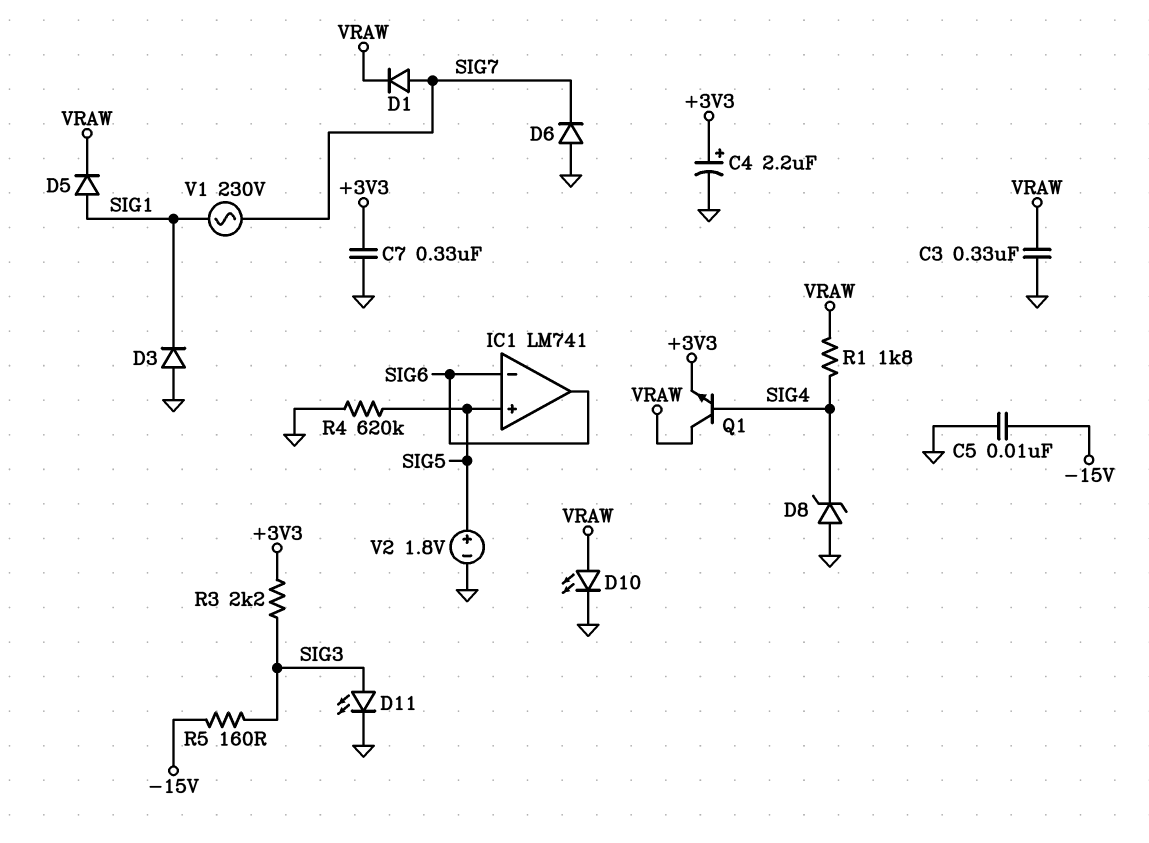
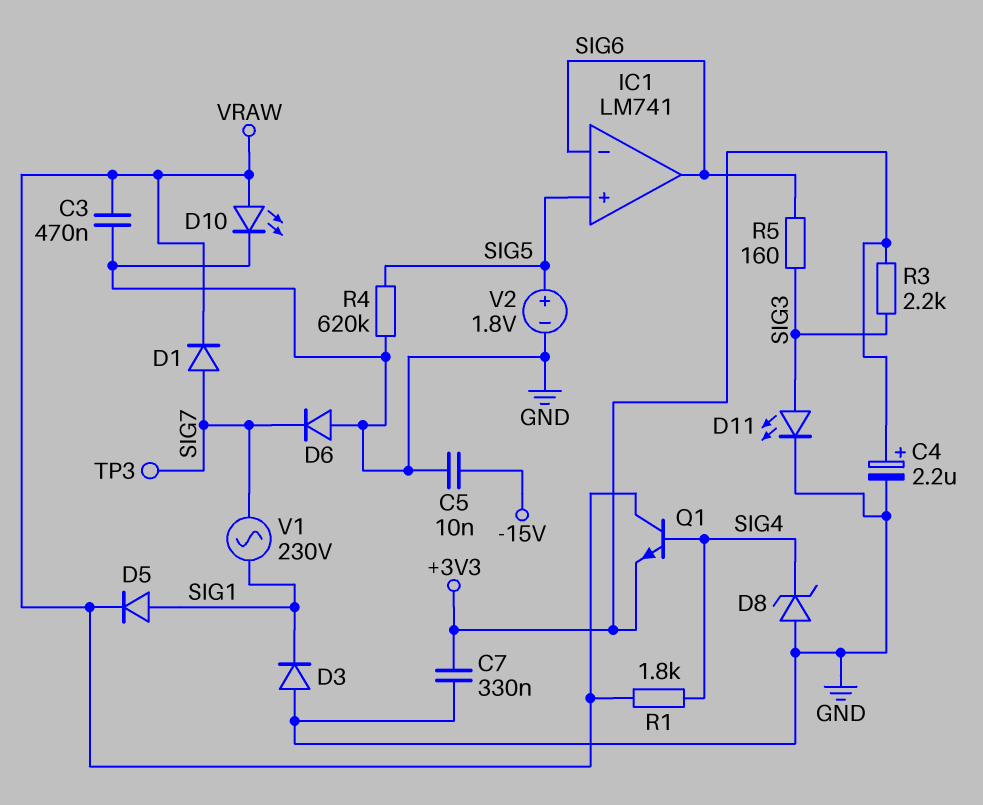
C3: 330nF (GND, VRAW) -> 470nF (GND, VRAW)
R5: 160 (-15V, SIG3) -> 160 (SIG3, SIG6)
TP3: none -> test point (SIG7)

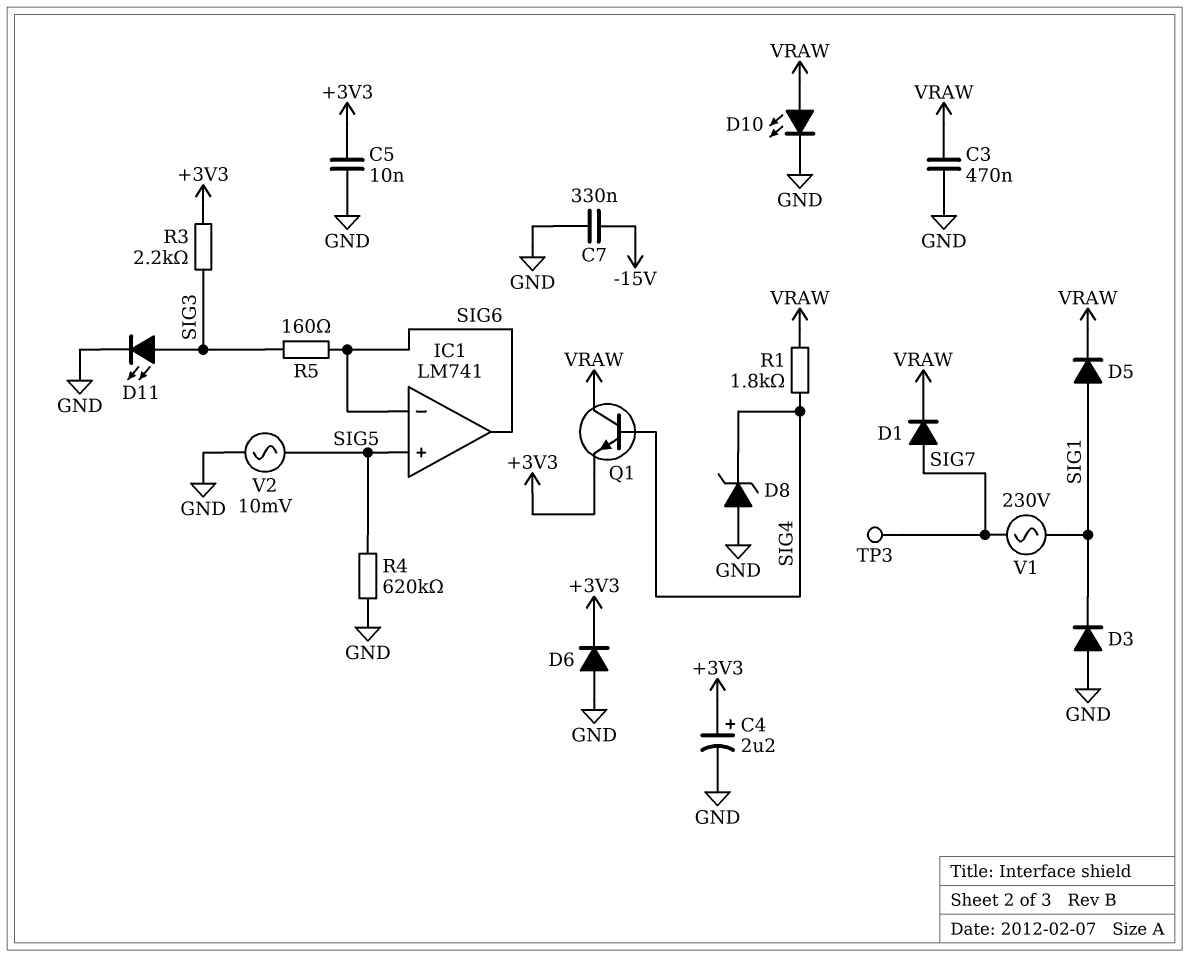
C5: 10nF (-15V, GND) -> 10nF (+3V3, GND)
C7: 330nF (+3V3, GND) -> 330nF (-15V, GND)
D6: diode (A GND, K SIG7) -> diode (A GND, K +3V3)
V2: 1.8V (plus SIG5, minus GND) -> AC 10mV (GND, SIG5)

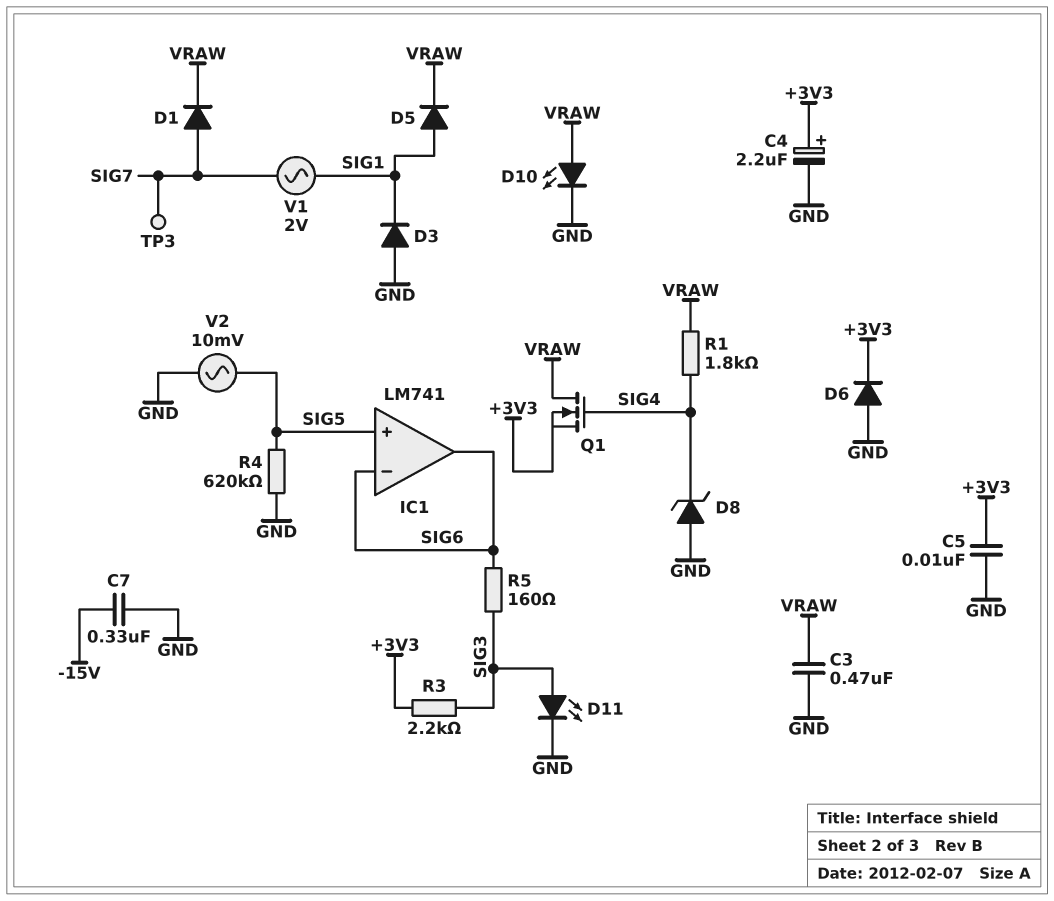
Q1: NPN (B SIG4, C VRAW, E +3V3) -> NMOS (G SIG4, D VRAW, S +3V3)
V1: AC 230V (SIG1, SIG7) -> AC 2V (SIG1, SIG7)

